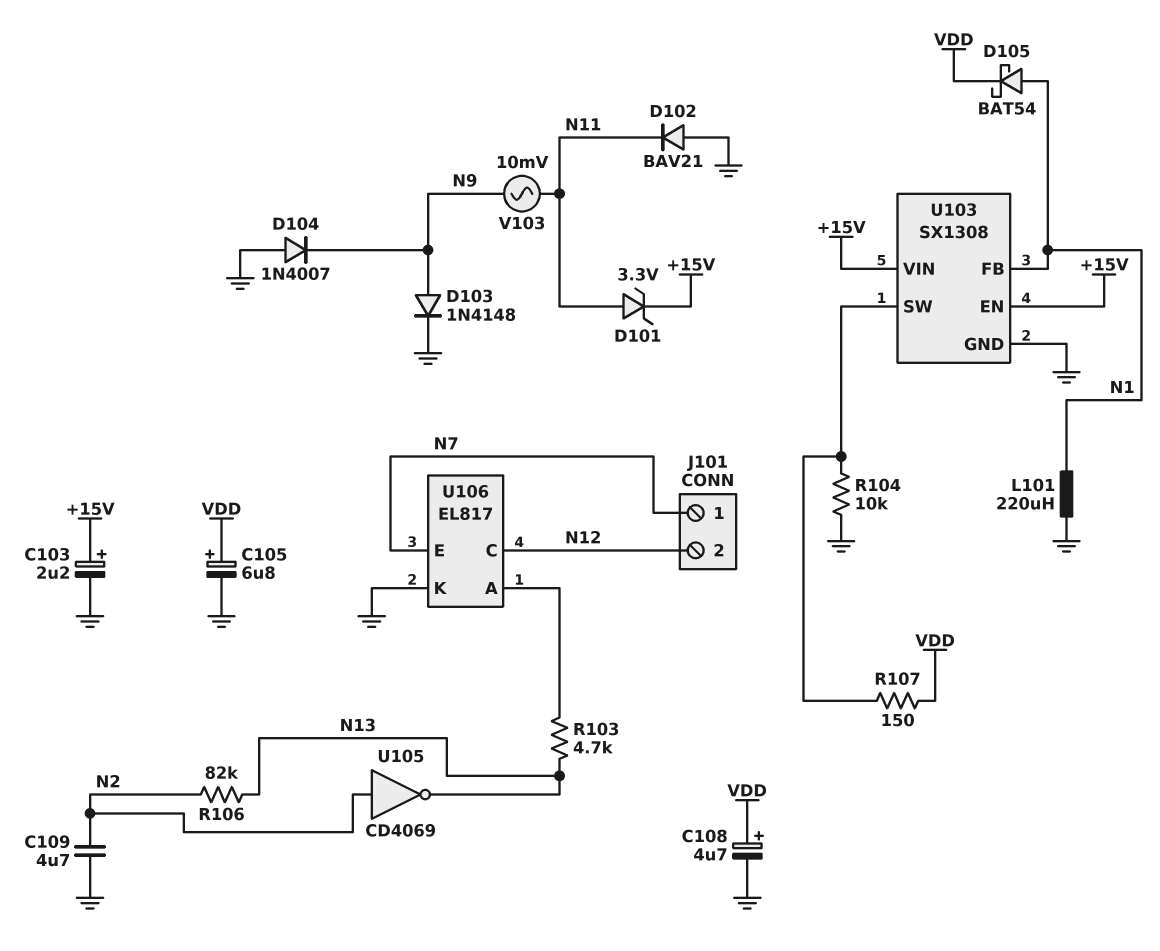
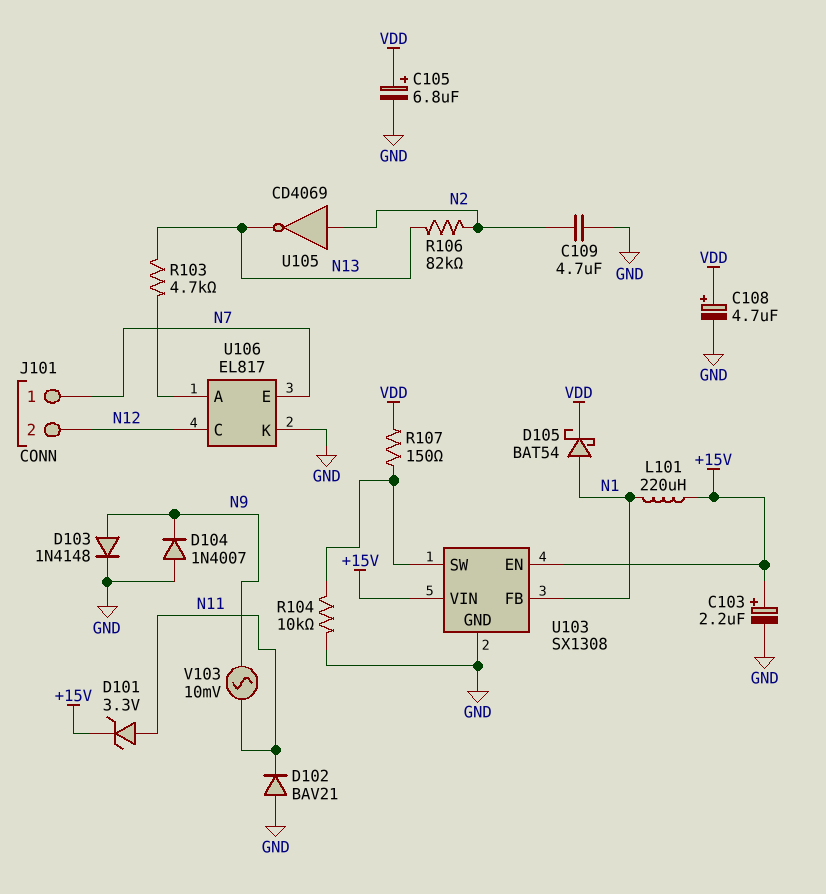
L101: 220uH (GND, N1) -> 220uH (+15V, N1)

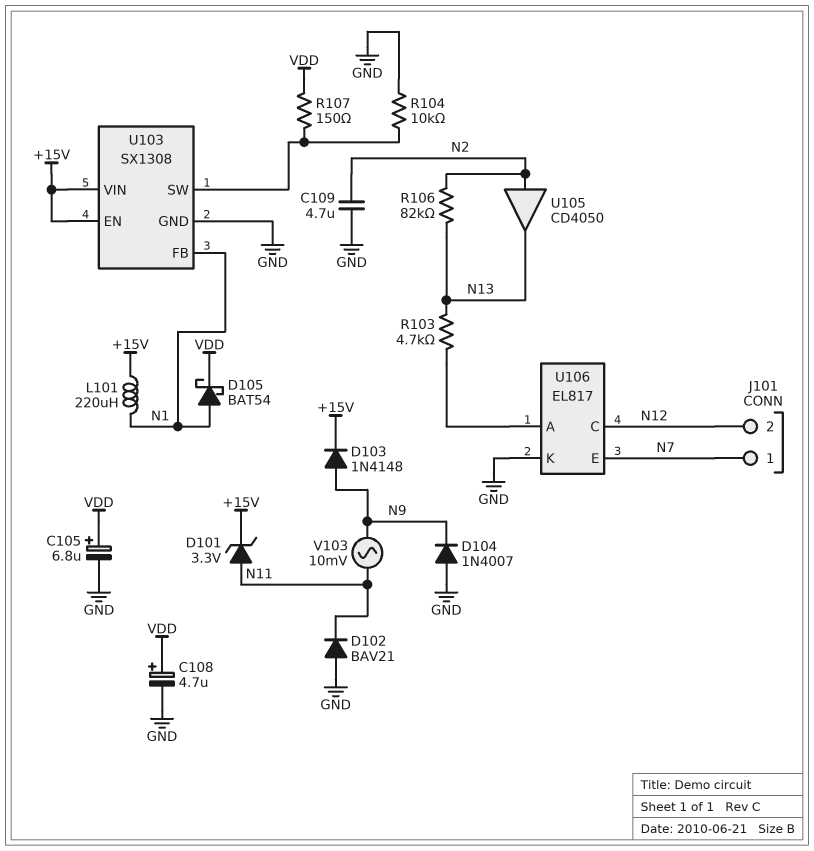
C103: 2.2uF (plus +15V, minus GND) -> none
D103: diode 1N4148 (A N9, K GND) -> diode 1N4148 (A N9, K +15V)
U105: NOT CD4069 (in N2, out N13) -> buffer CD4050 (in N2, out N13)

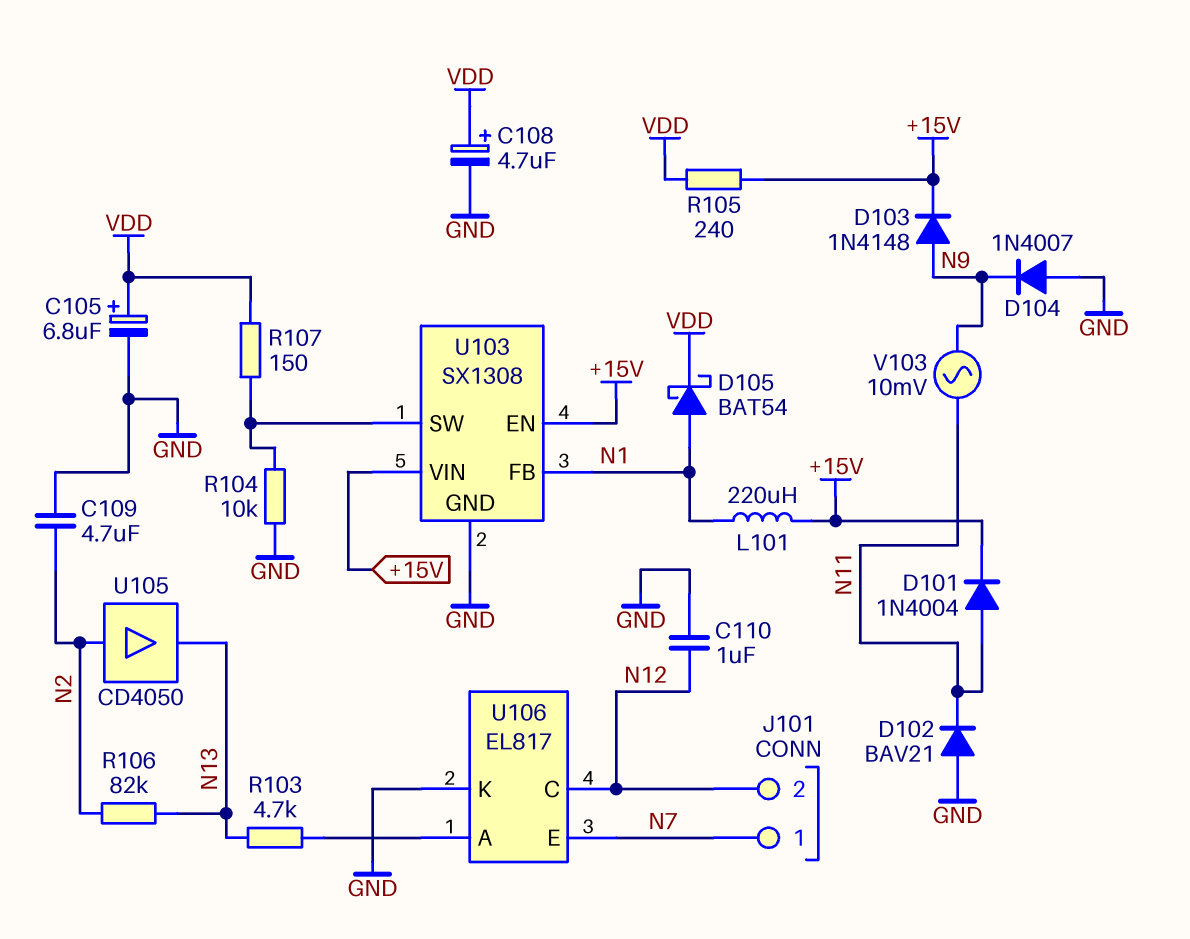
C110: none -> 1uF (GND, N12)
D101: zener 3.3V (A N11, K +15V) -> diode 1N4004 (A N11, K +15V)
R105: none -> 240 (+15V, VDD)

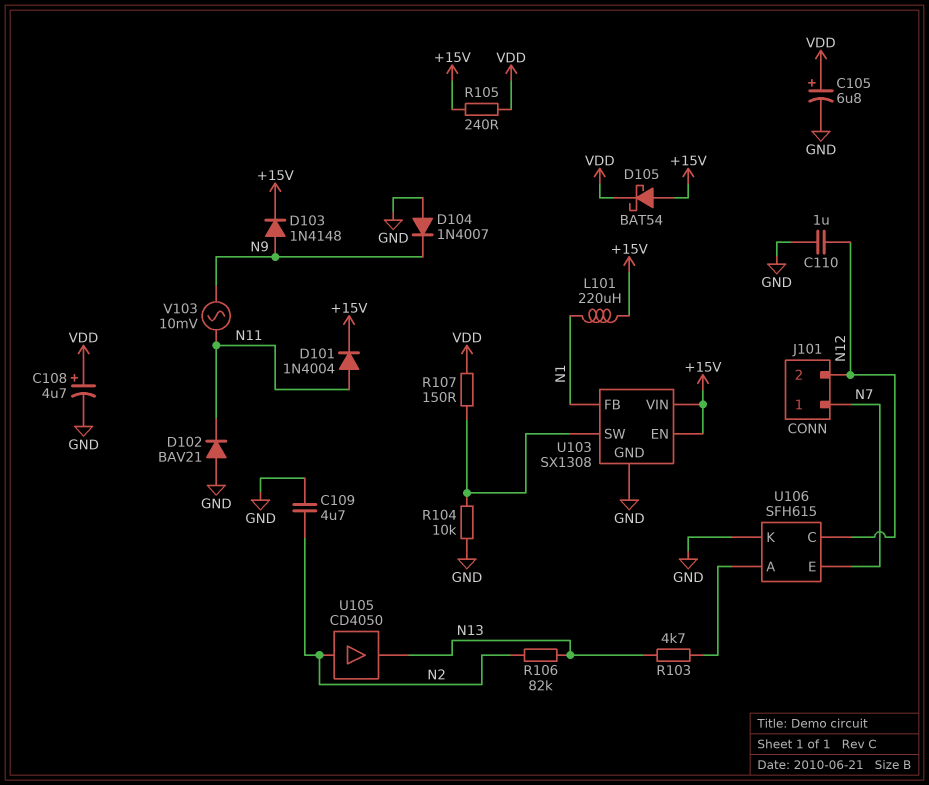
D105: schottky BAT54 (A N1, K VDD) -> schottky BAT54 (A +15V, K VDD)
U106: EL817 -> SFH615

